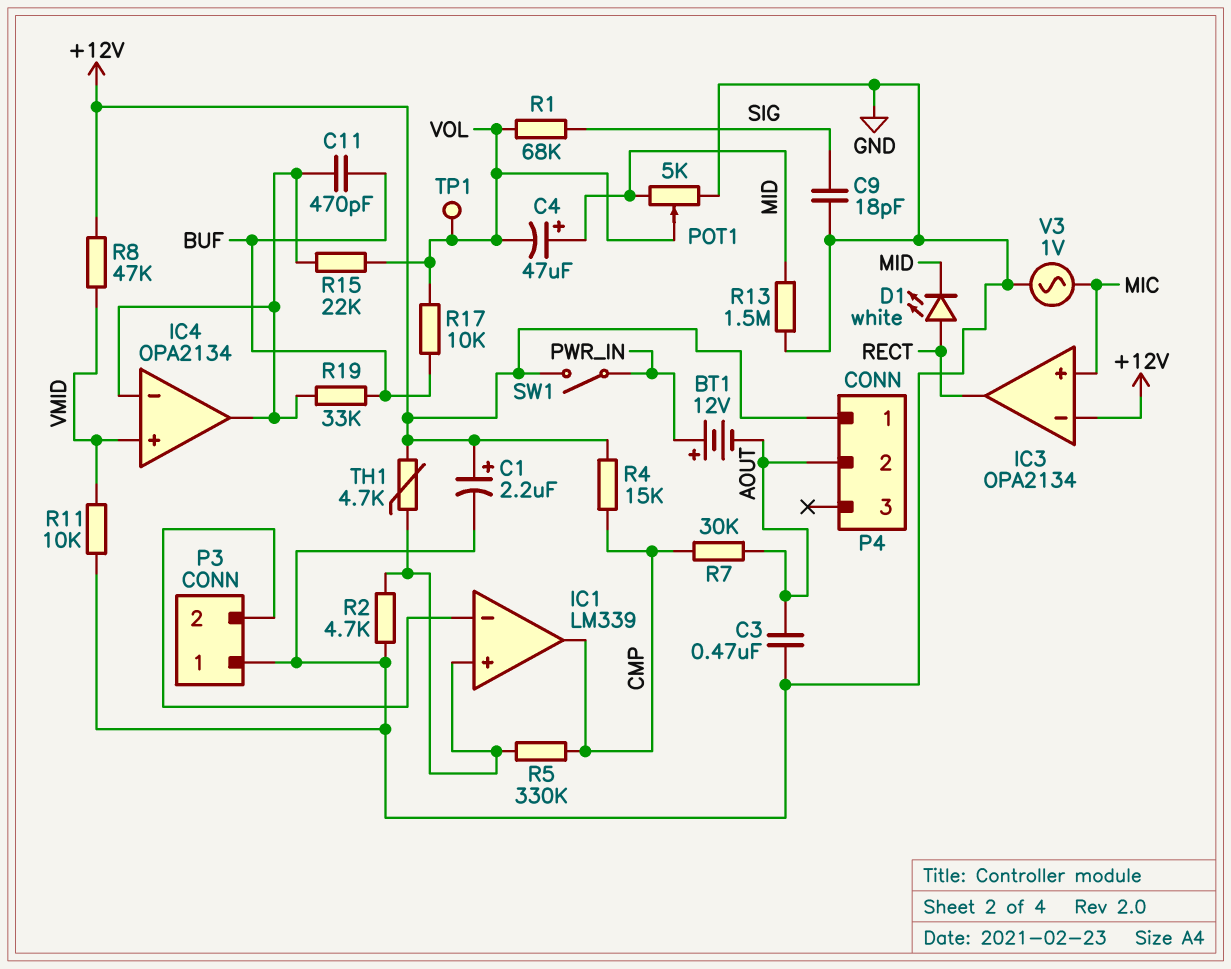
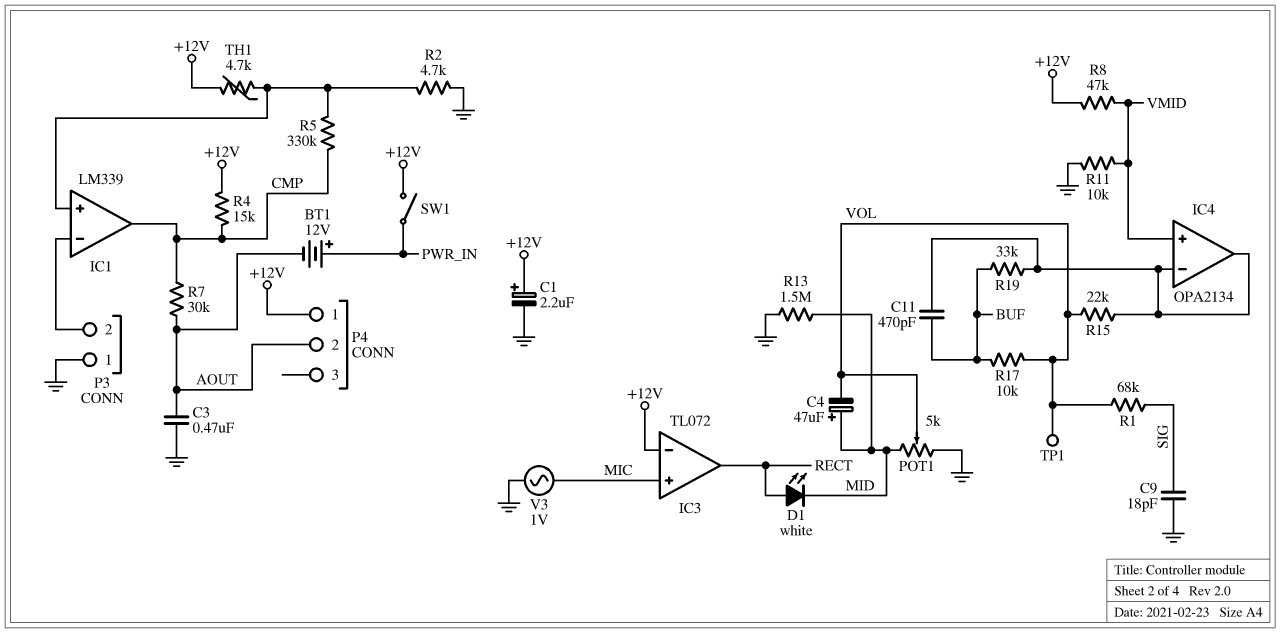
IC3: OPA2134 -> TL072

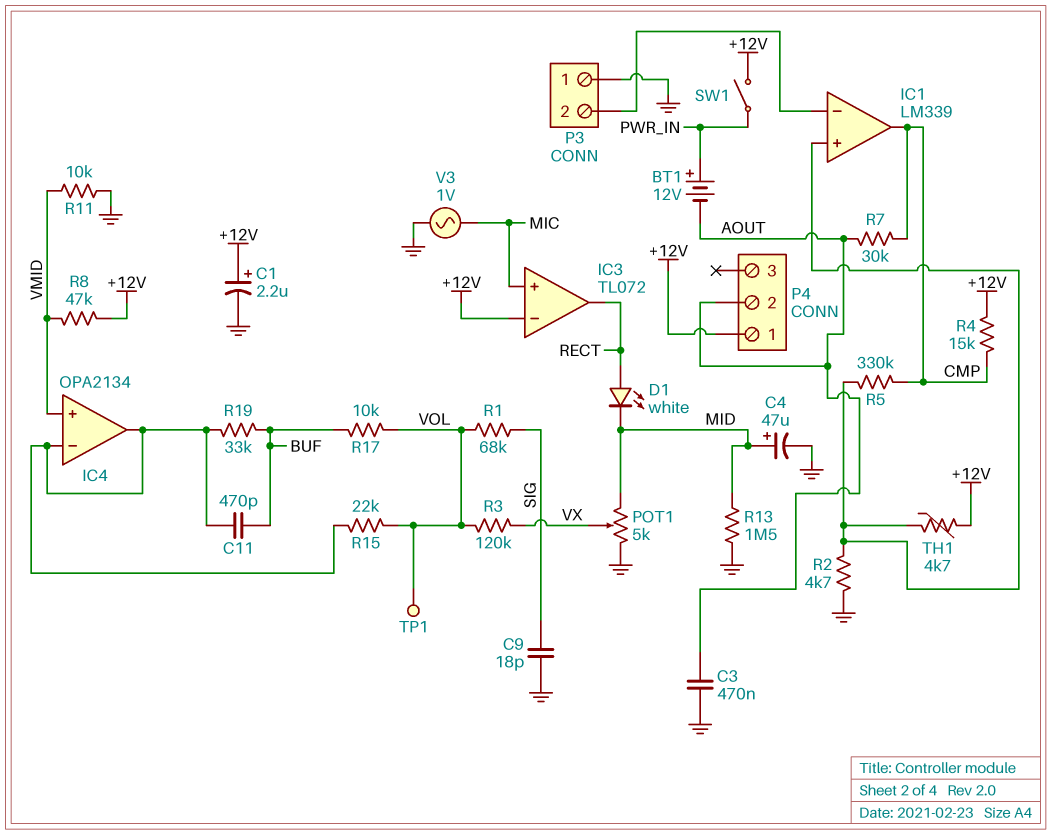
C4: 47uF (plus MID, minus VOL) -> 47uF (plus MID, minus GND)
POT1: 5k (GND, MID, wiper VOL) -> 5k (GND, MID, wiper VX)
R3: none -> 120k (VOL, VX)

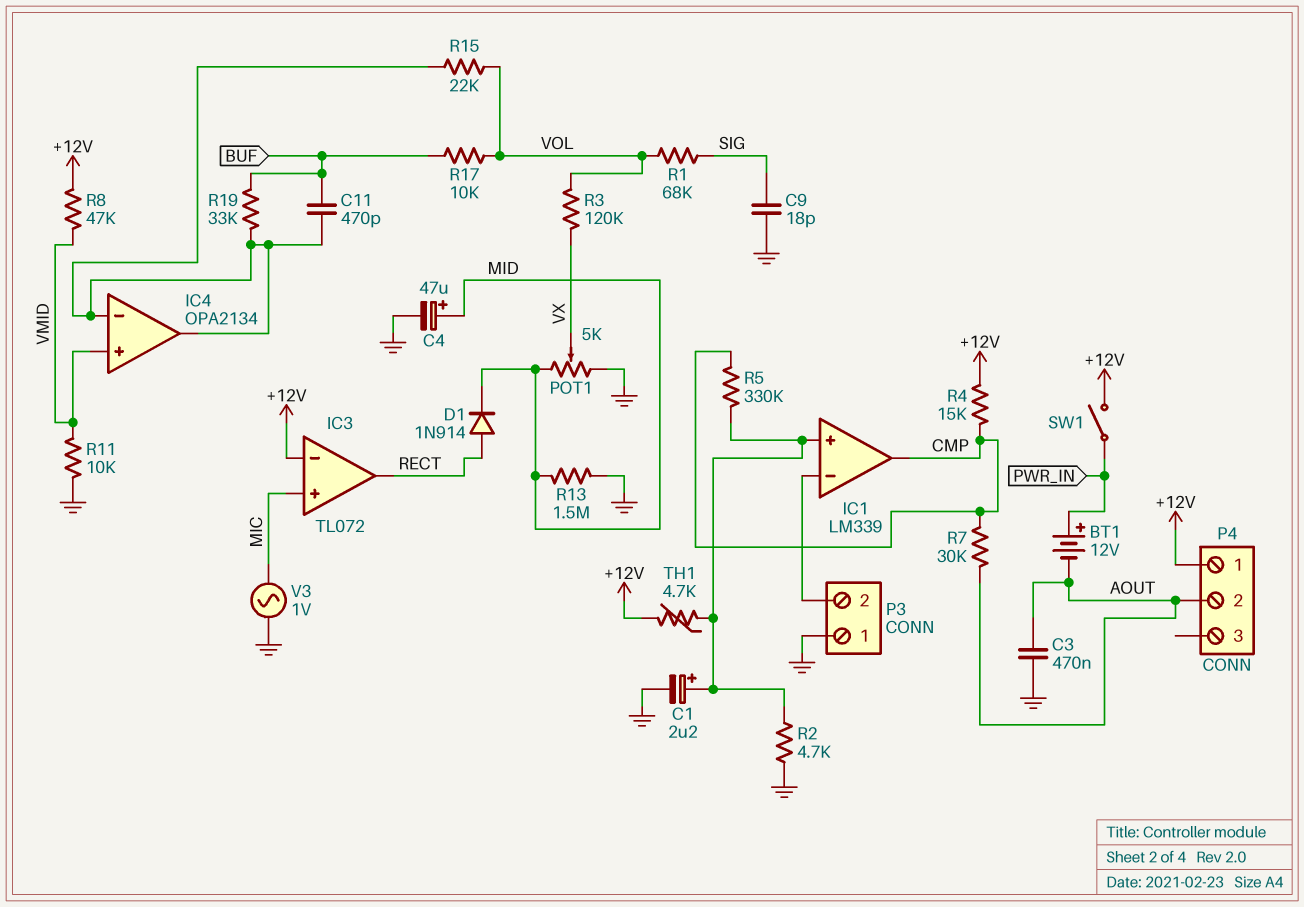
C1: 2.2uF (plus +12V, minus GND) -> 2.2uF (plus IC1/in+, minus GND)
D1: LED white (A RECT, K MID) -> diode 1N914 (A RECT, K MID)
TP1: test point (VOL) -> none

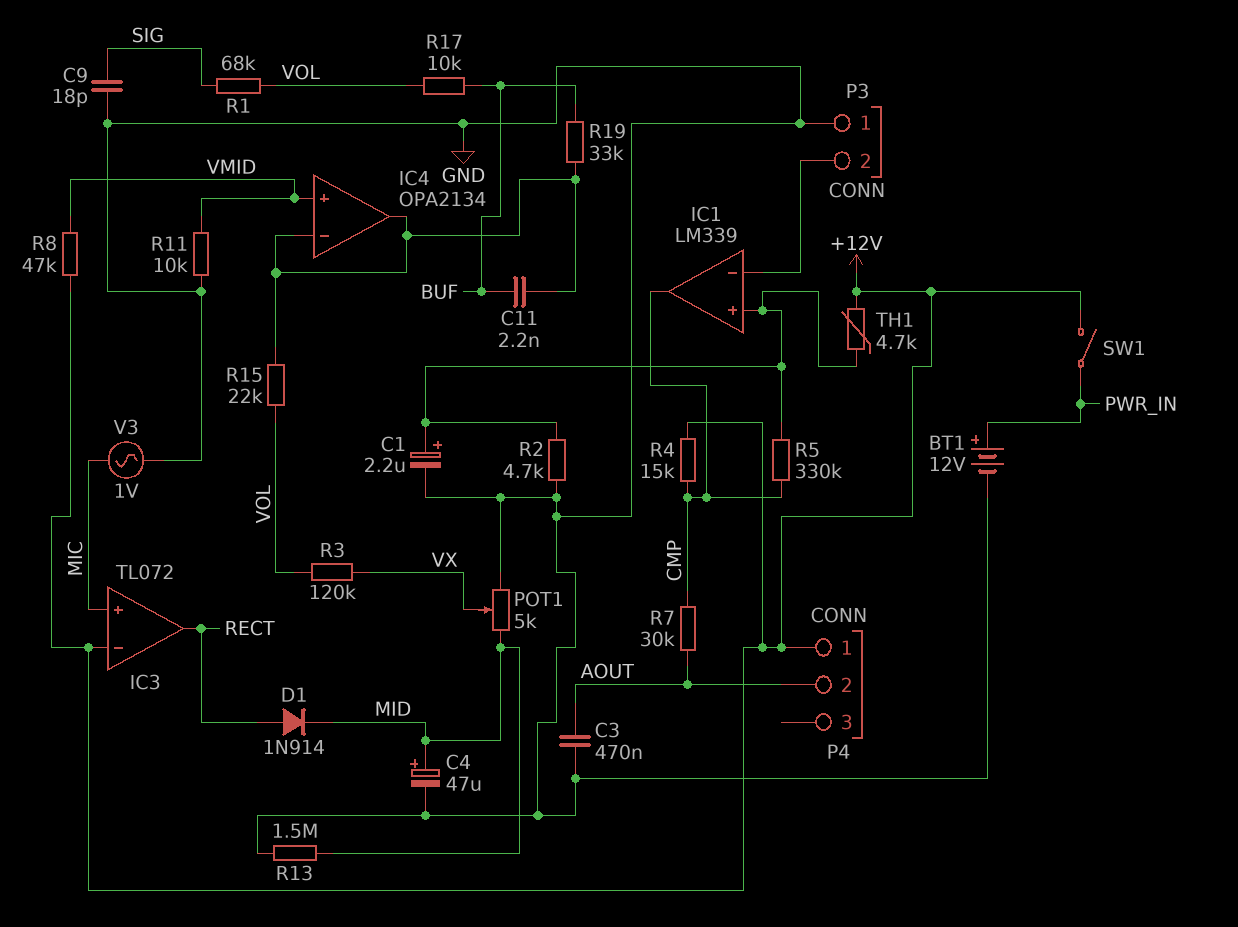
BT1: 12V (plus PWR_IN, minus AOUT) -> 12V (plus PWR_IN, minus GND)
C11: 470pF (BUF, IC4/in-) -> 2.2nF (BUF, IC4/in-)

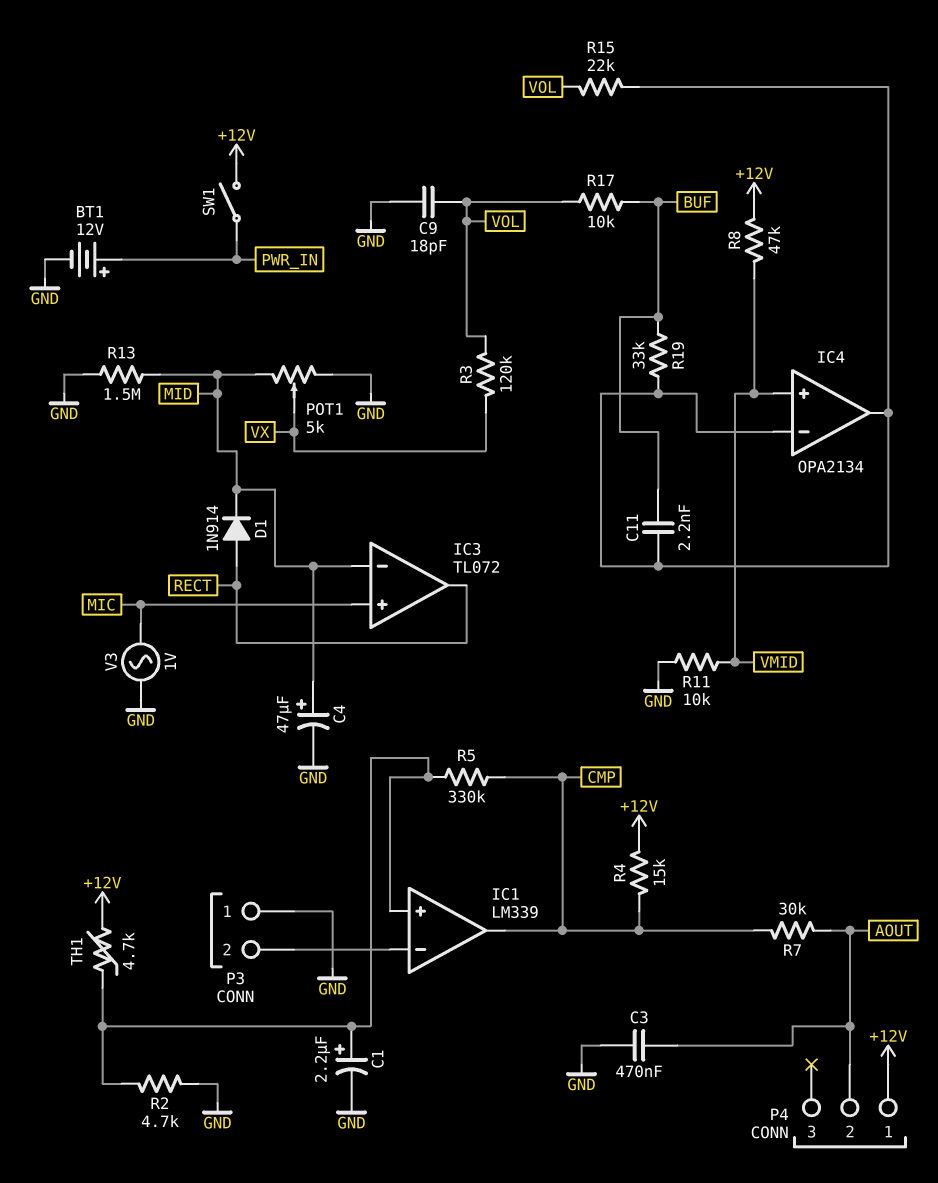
C9: 18pF (GND, SIG) -> 18pF (GND, VOL)
IC3 pin in-: +12V -> MID
R1: 68k (SIG, VOL) -> none

